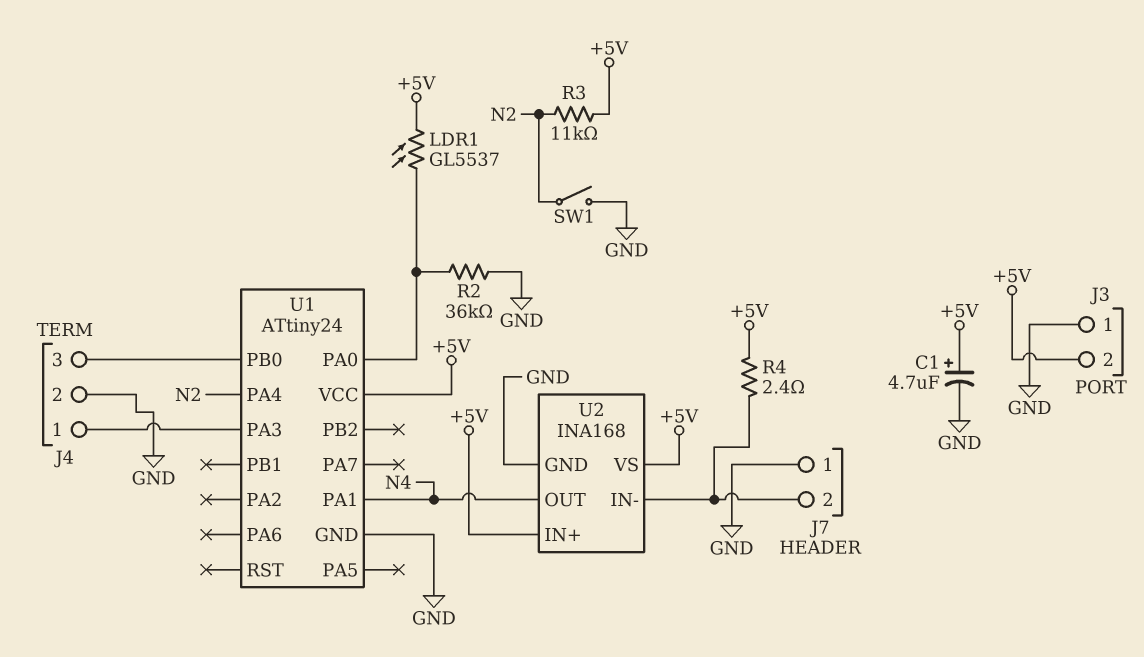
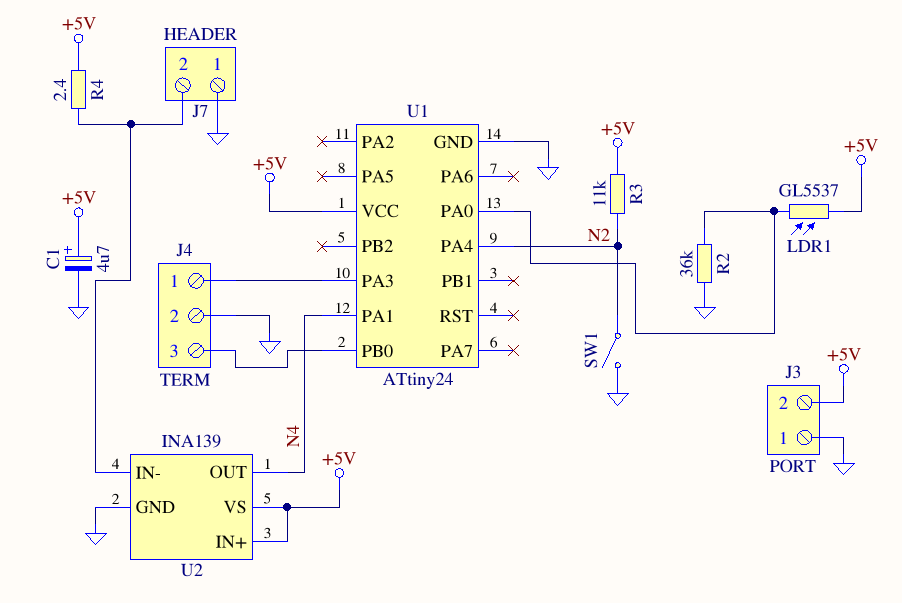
U2: INA168 -> INA139

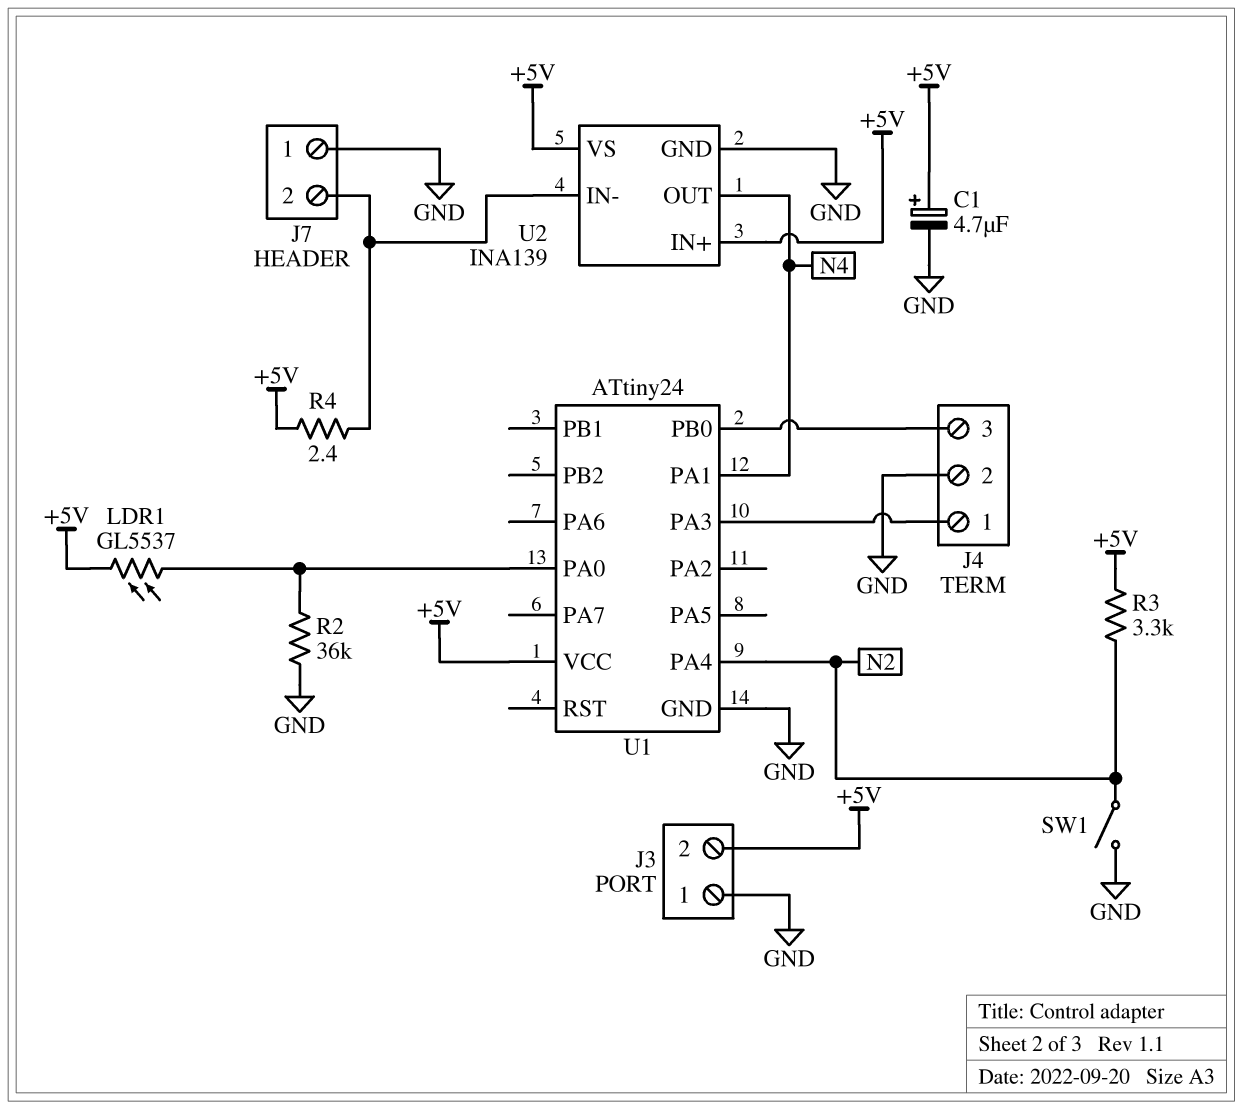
R3: 11k (+5V, N2) -> 3.3k (+5V, N2)

